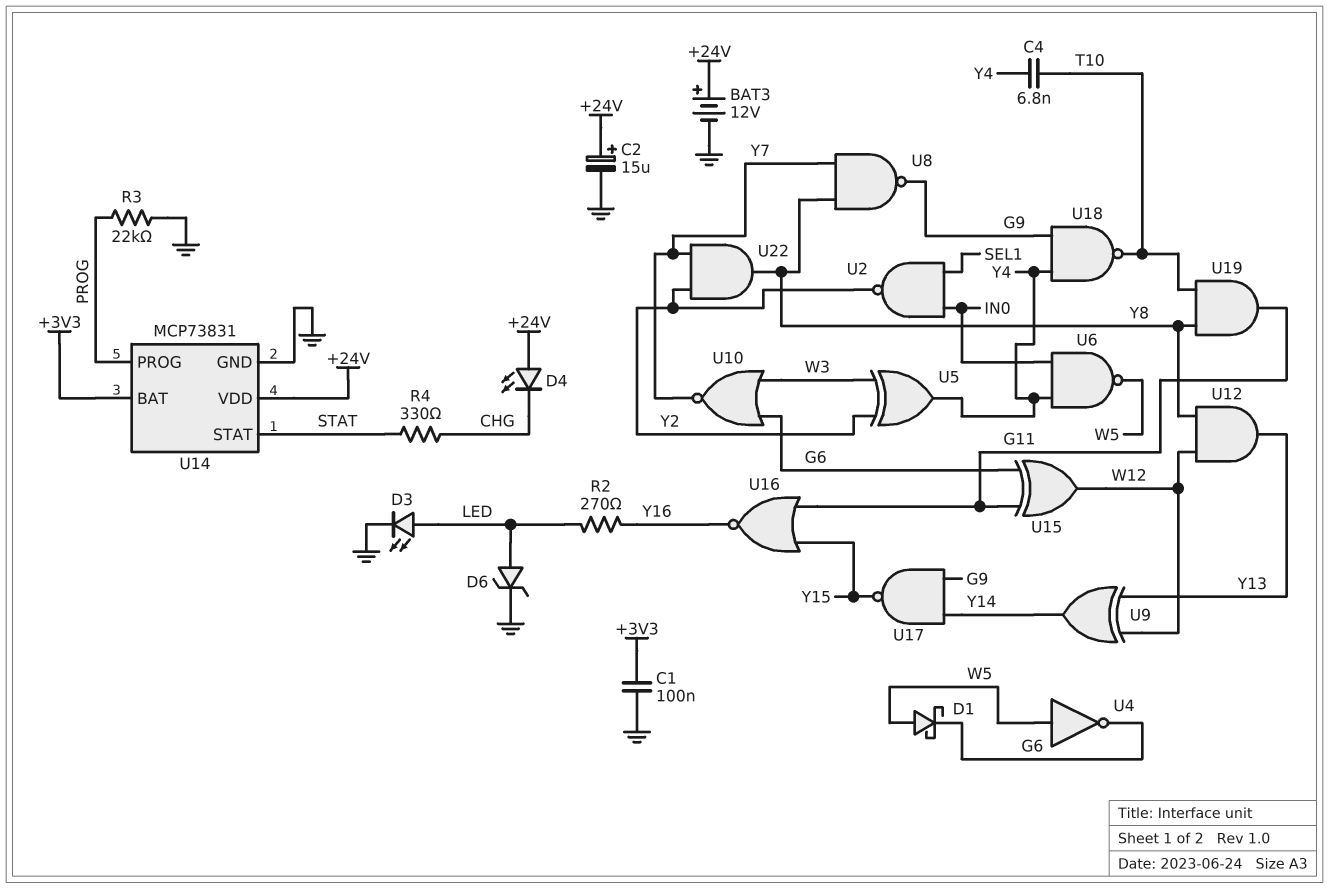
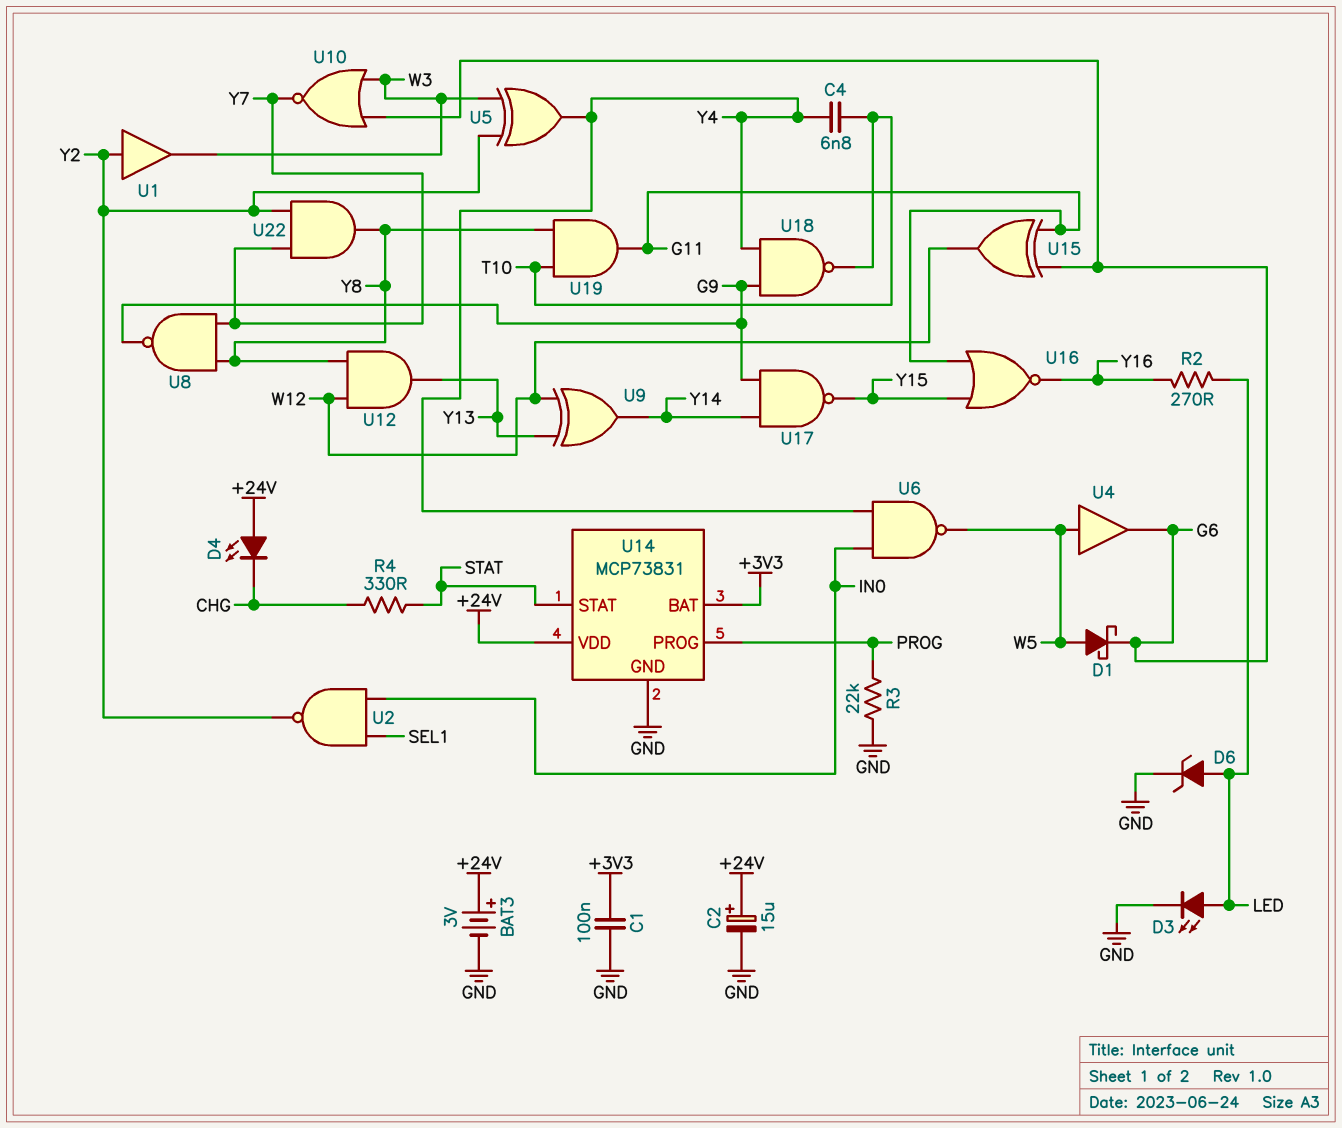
BAT3: 12V (plus +24V, minus GND) -> 3V (plus +24V, minus GND)
U1: none -> buffer (in Y2, out W3)
U4: NOT (in W5, out G6) -> buffer (in W5, out G6)

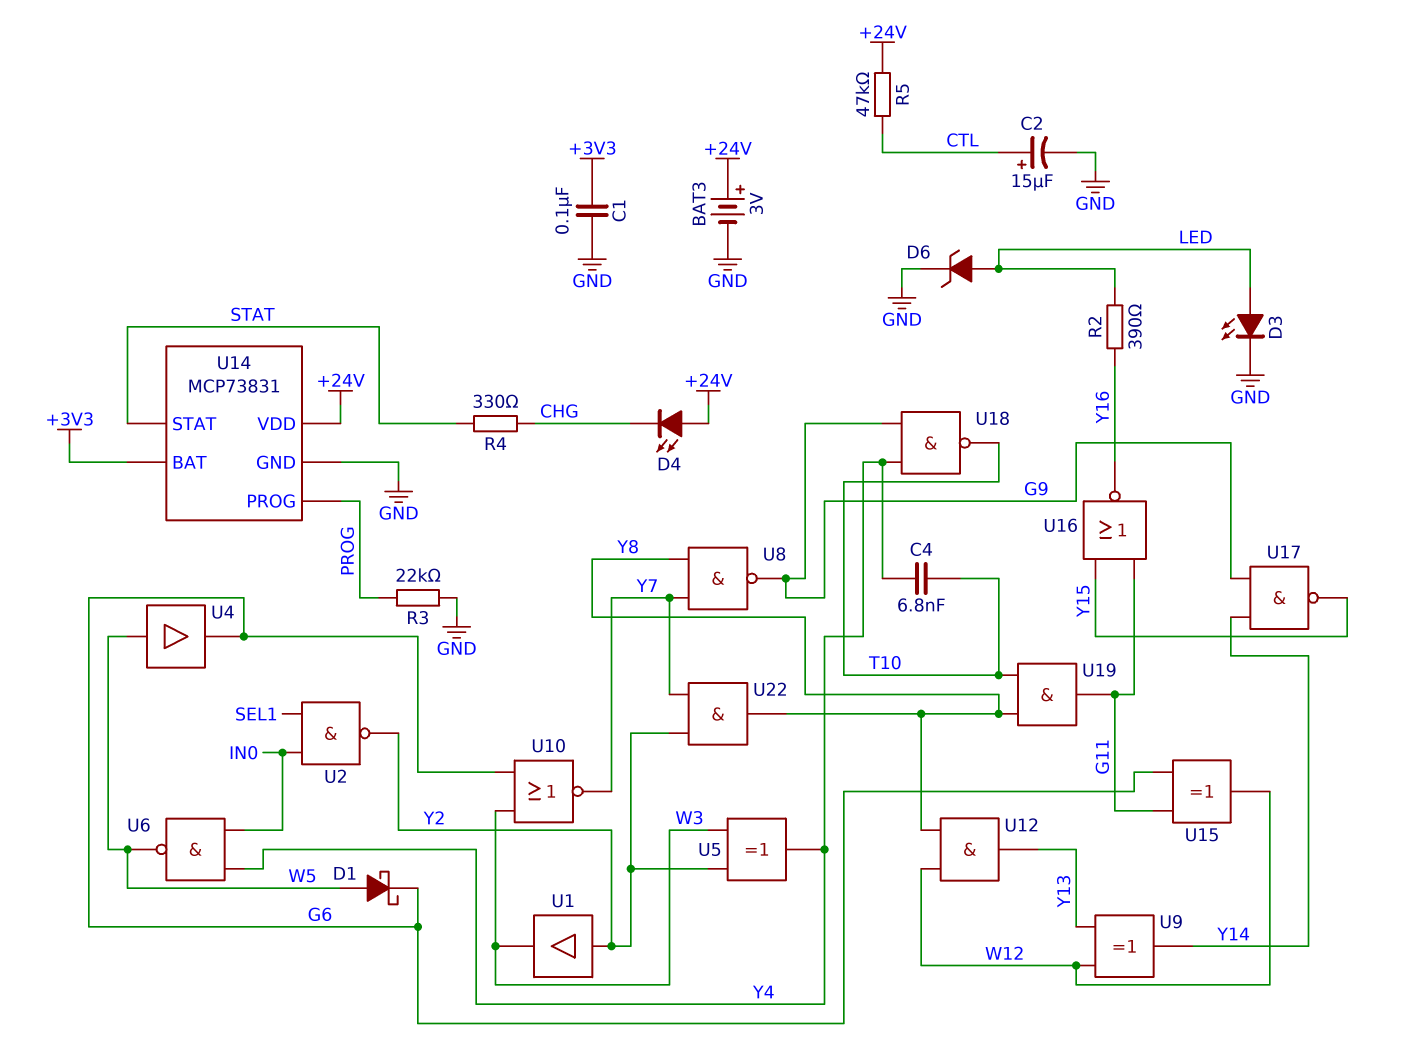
C2: 15uF (plus +24V, minus GND) -> 15uF (plus CTL, minus GND)
R2: 270 (LED, Y16) -> 390 (LED, Y16)
R5: none -> 47k (+24V, CTL)

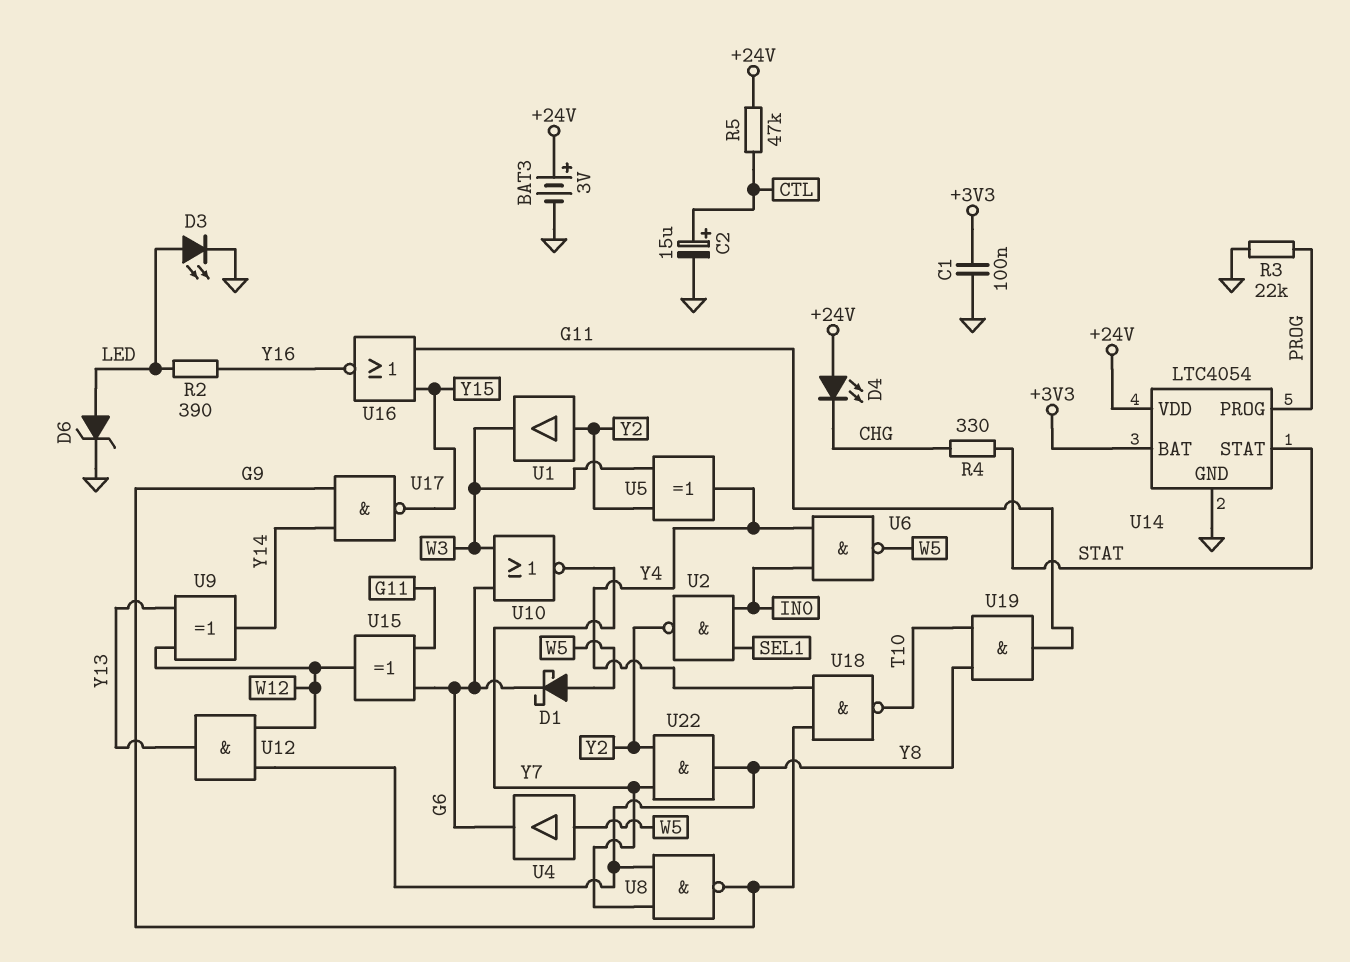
C4: 6.8nF (T10, Y4) -> none
U14: MCP73831 -> LTC4054

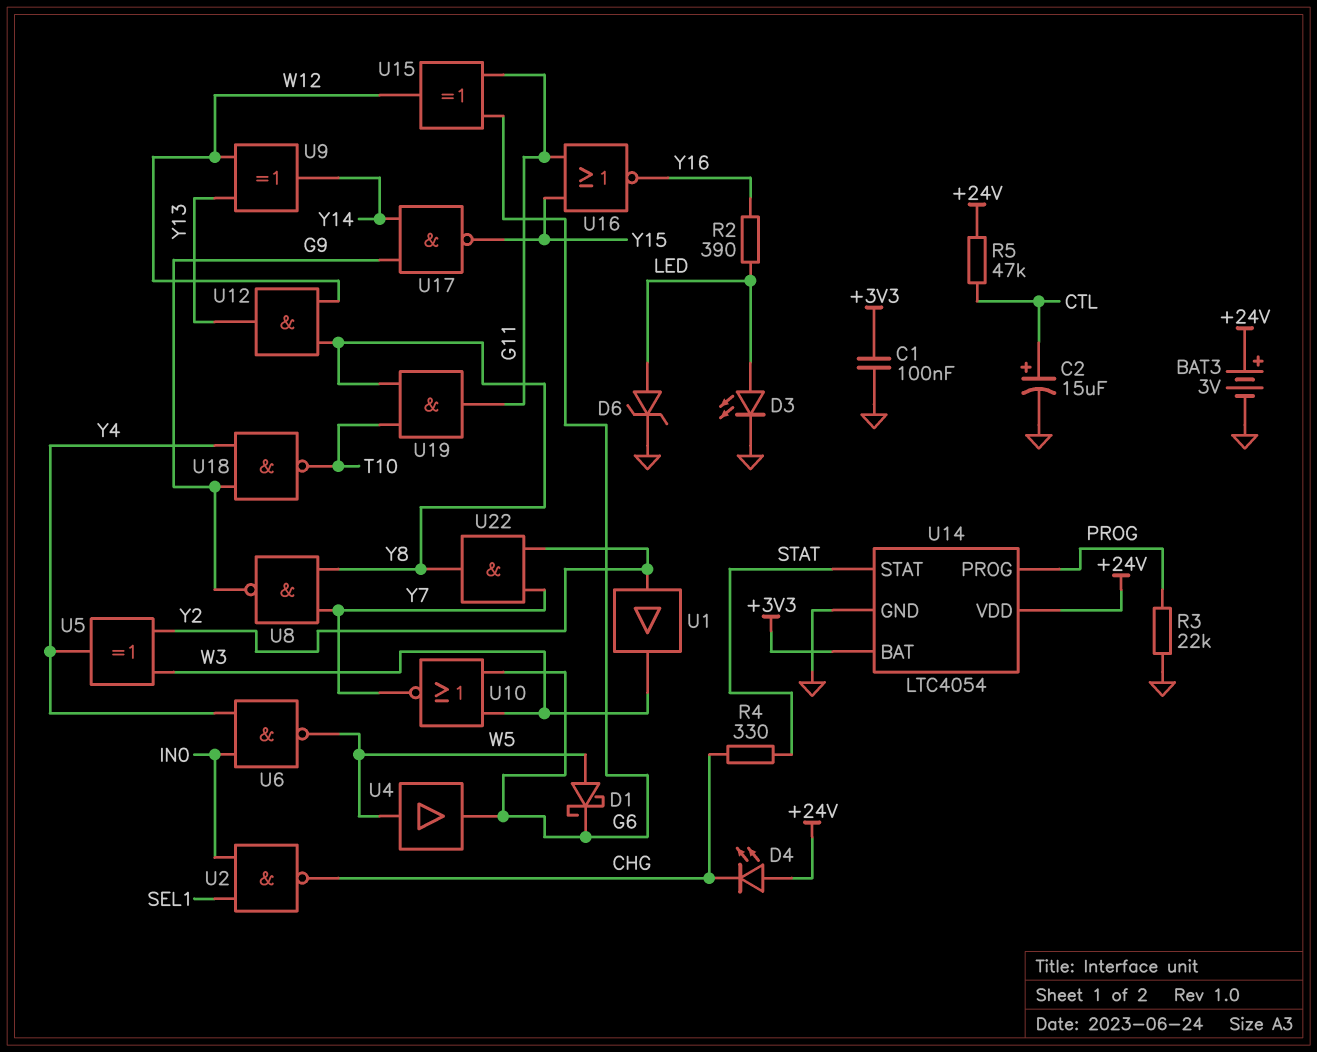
U2: NAND (in IN0, in SEL1, out Y2) -> NAND (in IN0, in SEL1, out CHG)

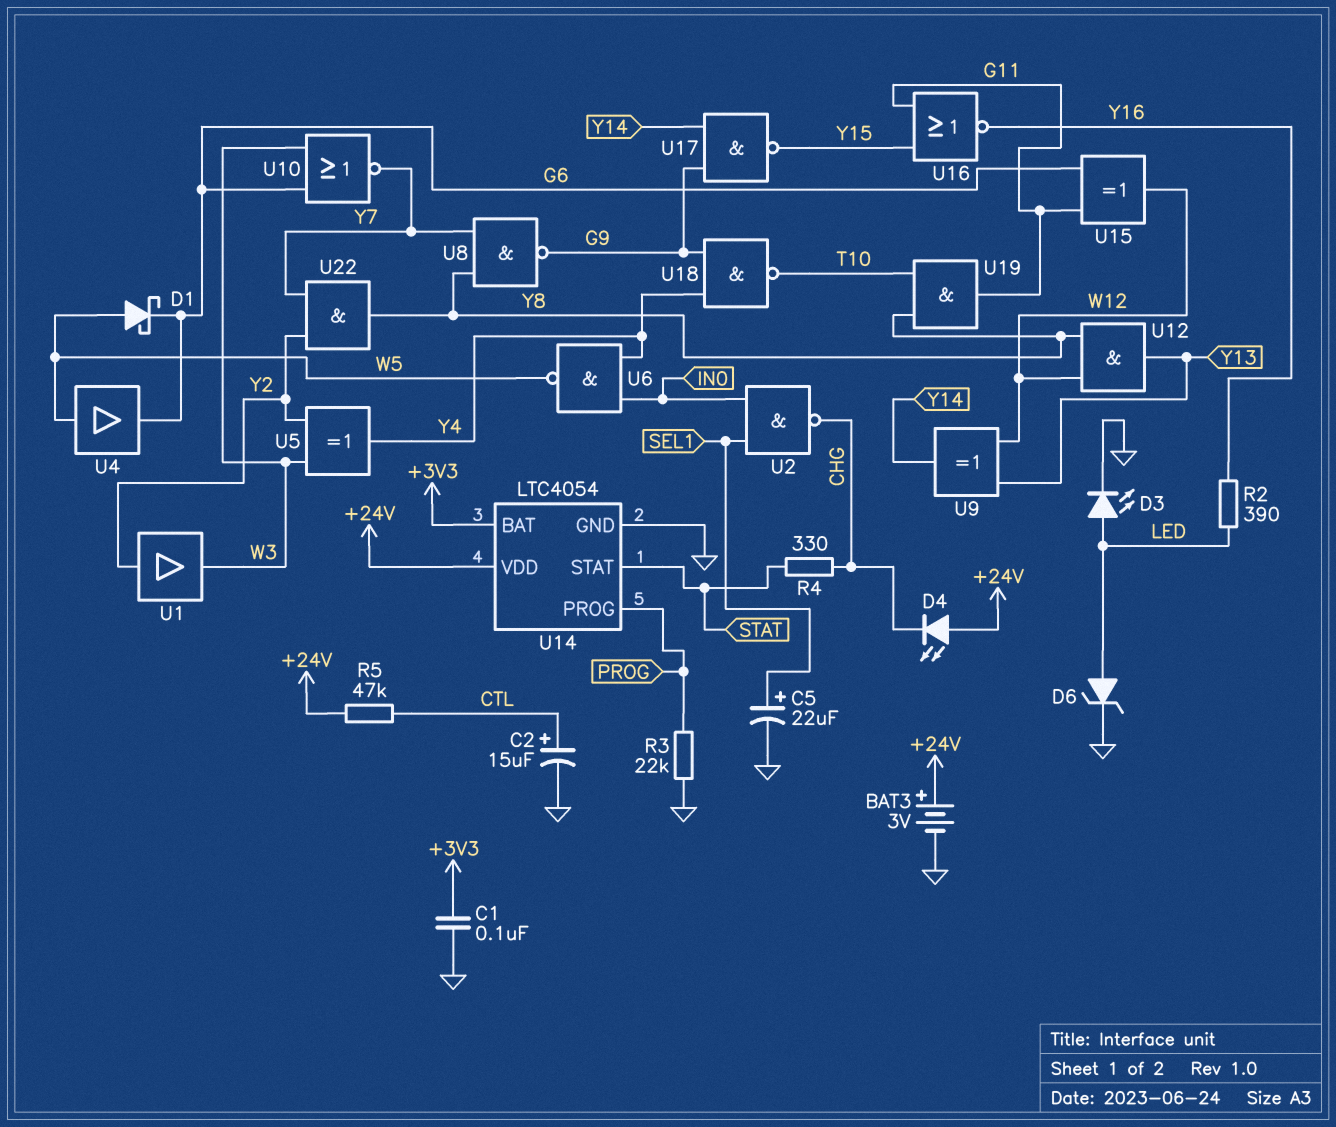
C5: none -> 22uF (plus SEL1, minus GND)

